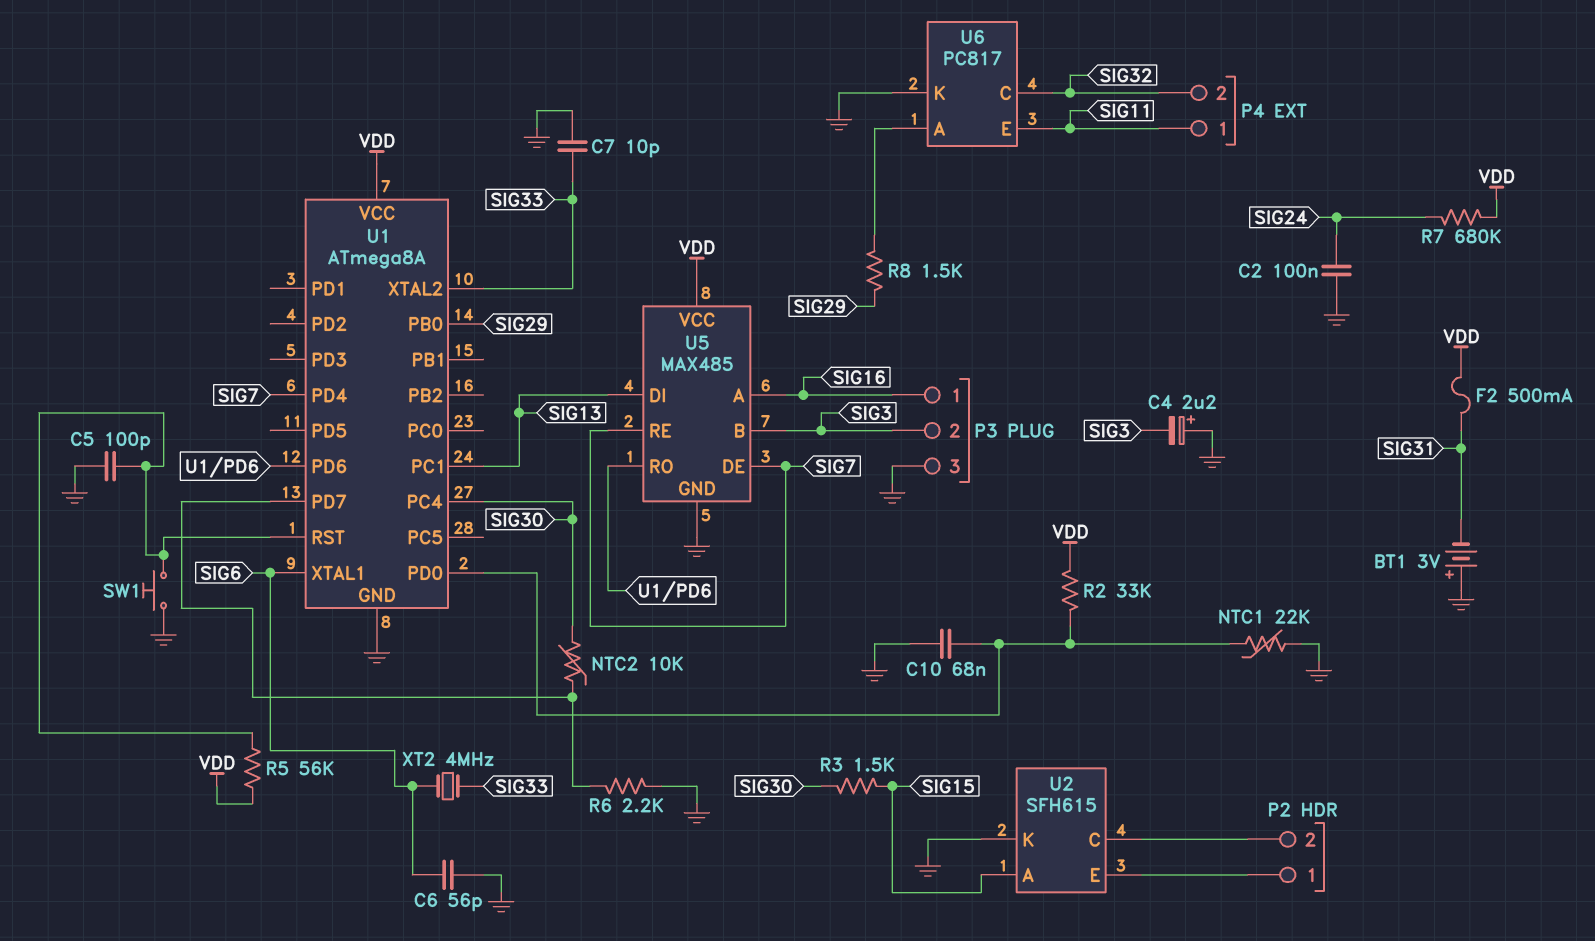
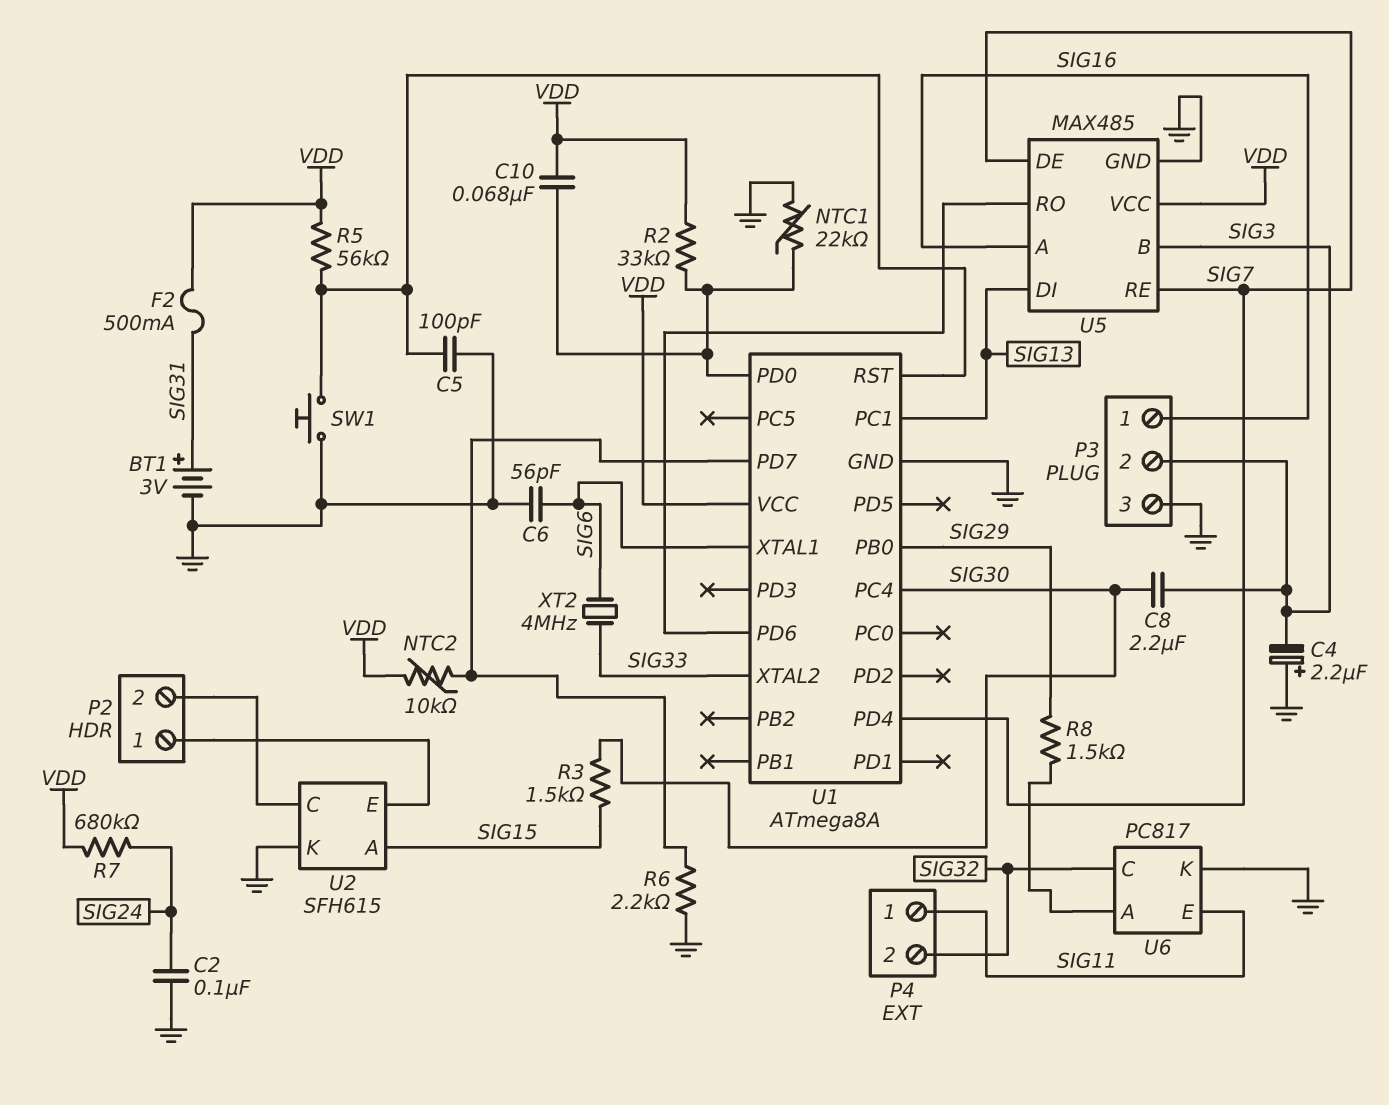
BT1: 3V (plus GND, minus SIG31) -> 3V (plus SIG31, minus GND)
C7: 10pF (GND, SIG33) -> none
C8: none -> 2.2uF (SIG3, SIG30)
C10: 68nF (GND, U1/PD0) -> 68nF (U1/PD0, VDD)
NTC2: 10k (SIG30, U1/PD7) -> 10k (U1/PD7, VDD)

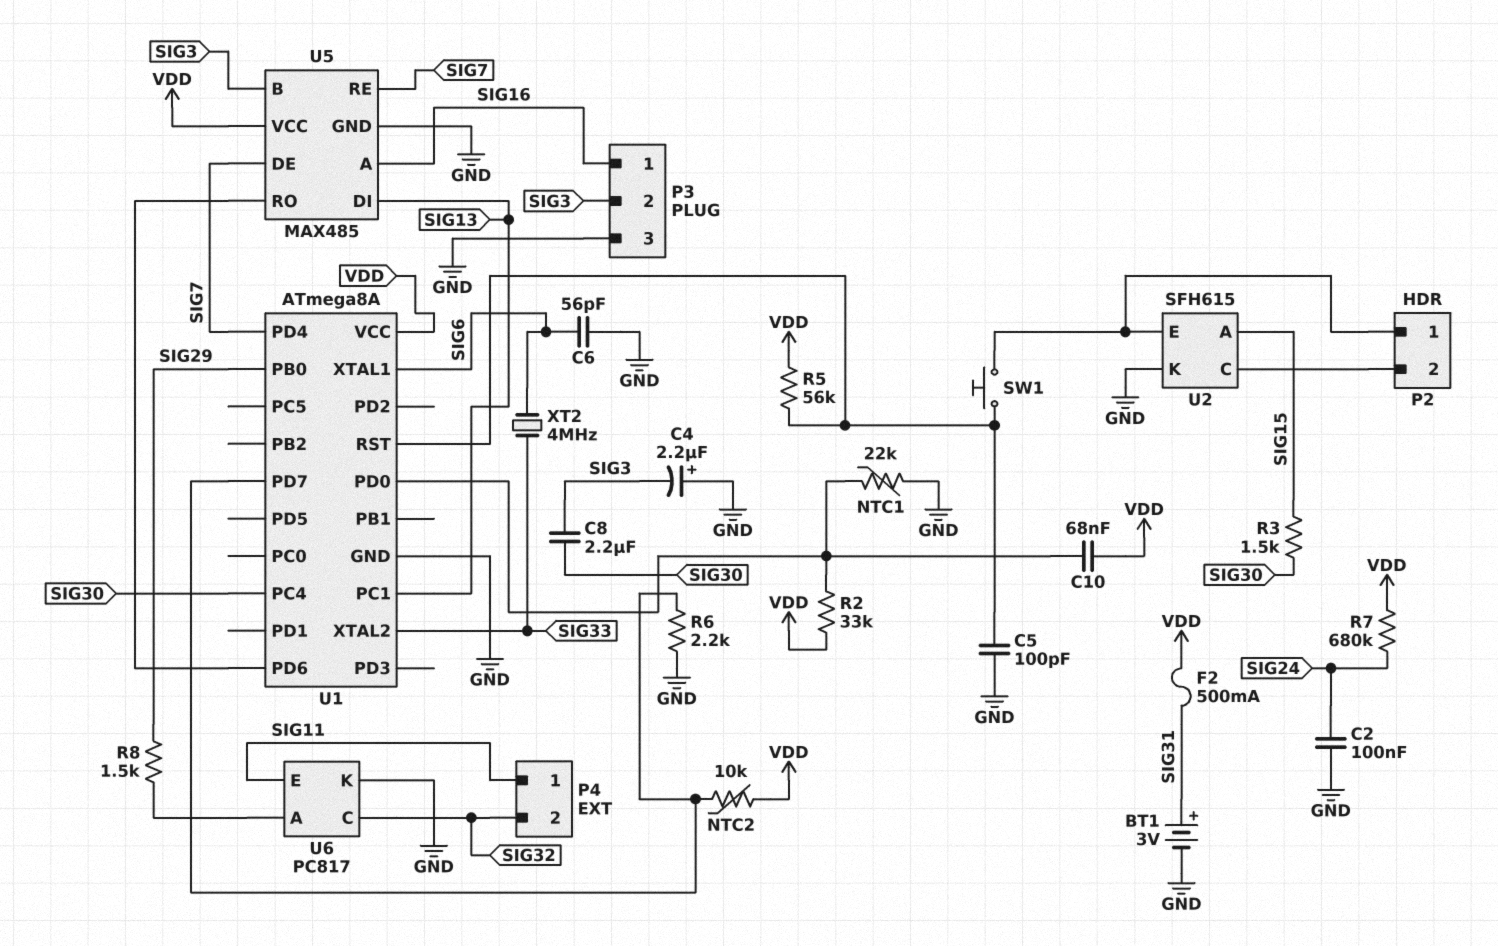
SW1: button (GND, U1/RST) -> button (P2/1, U1/RST)

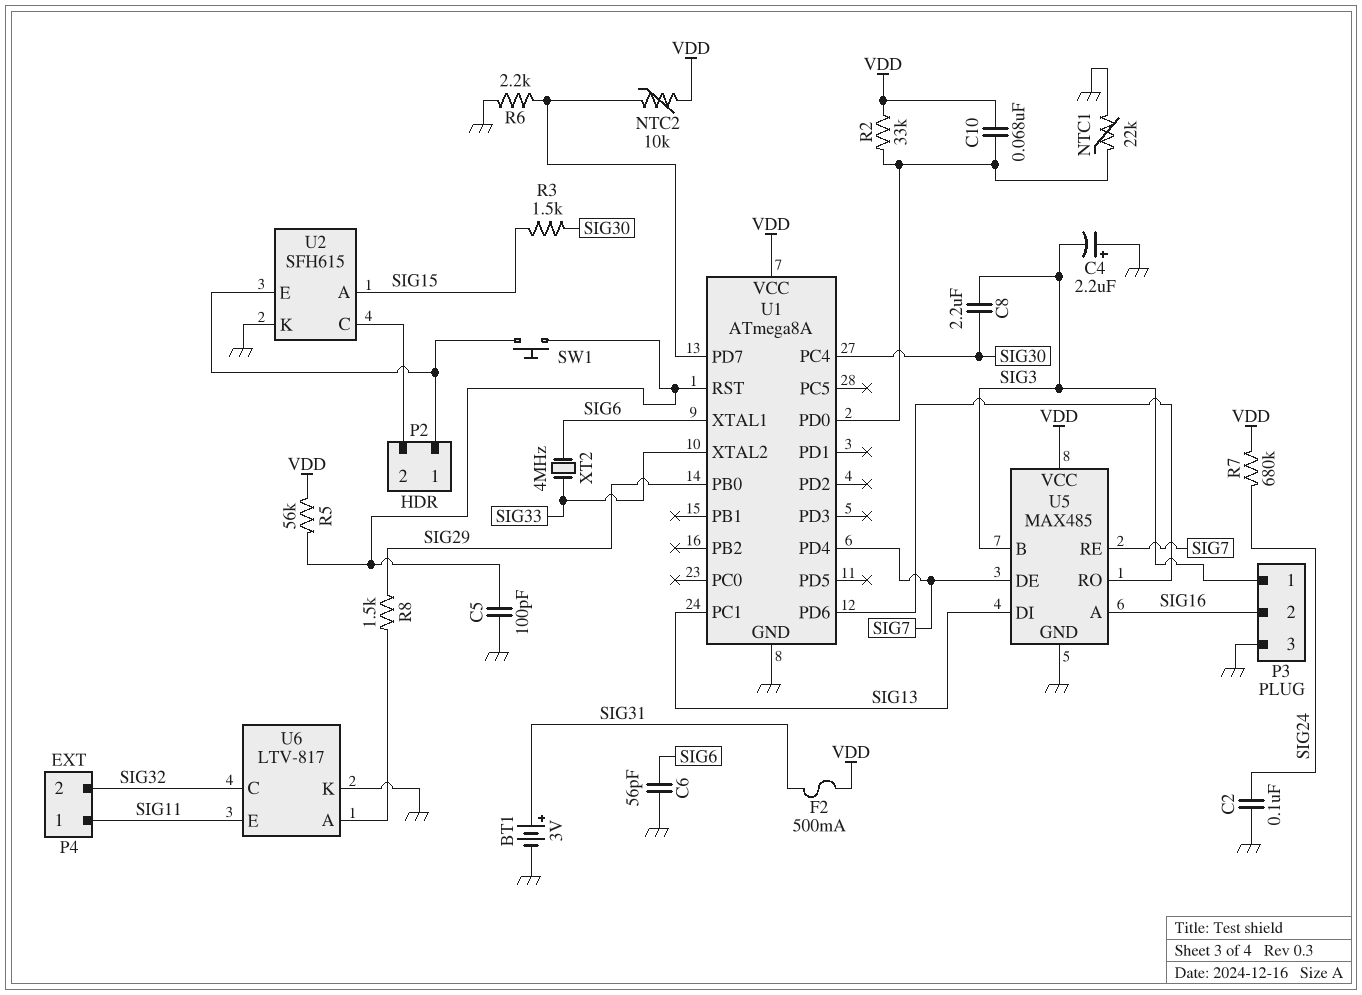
P3 pin 1: SIG16 -> SIG3
P3 pin 2: SIG3 -> SIG16
U6: PC817 -> LTV-817

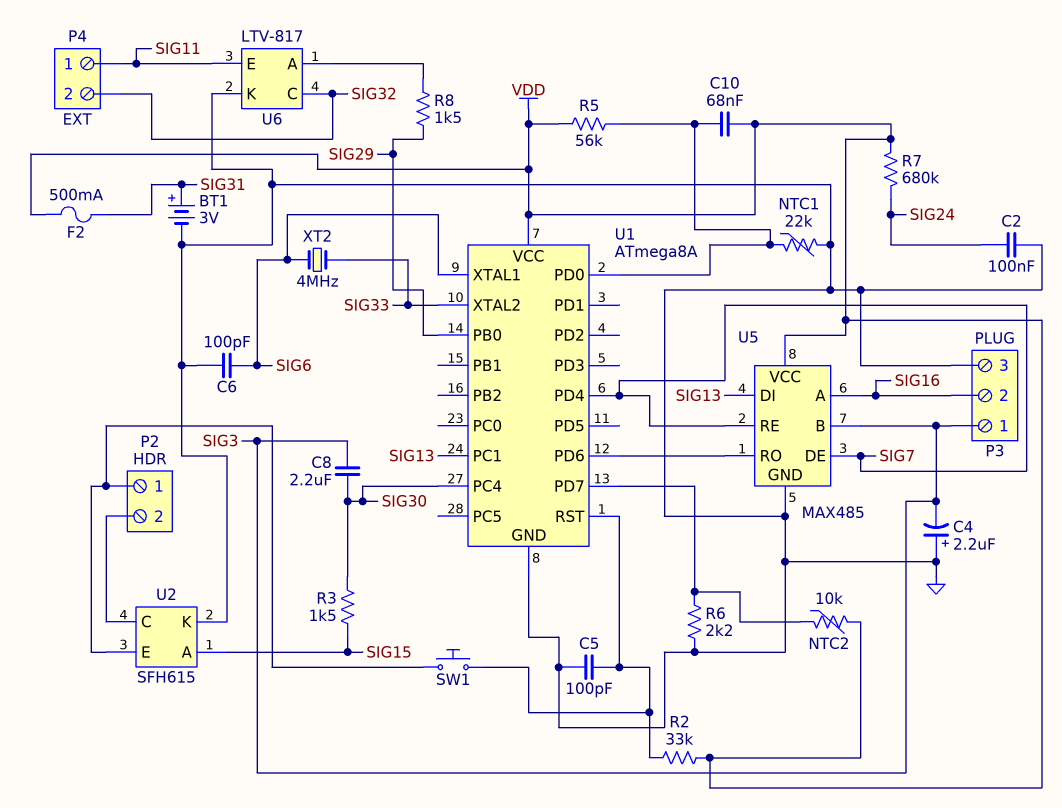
C6: 56pF (GND, SIG6) -> 100pF (GND, SIG6)
R2: 33k (U1/PD0, VDD) -> 33k (U1/RST, VDD)
R5: 56k (U1/RST, VDD) -> 56k (U1/PD0, VDD)

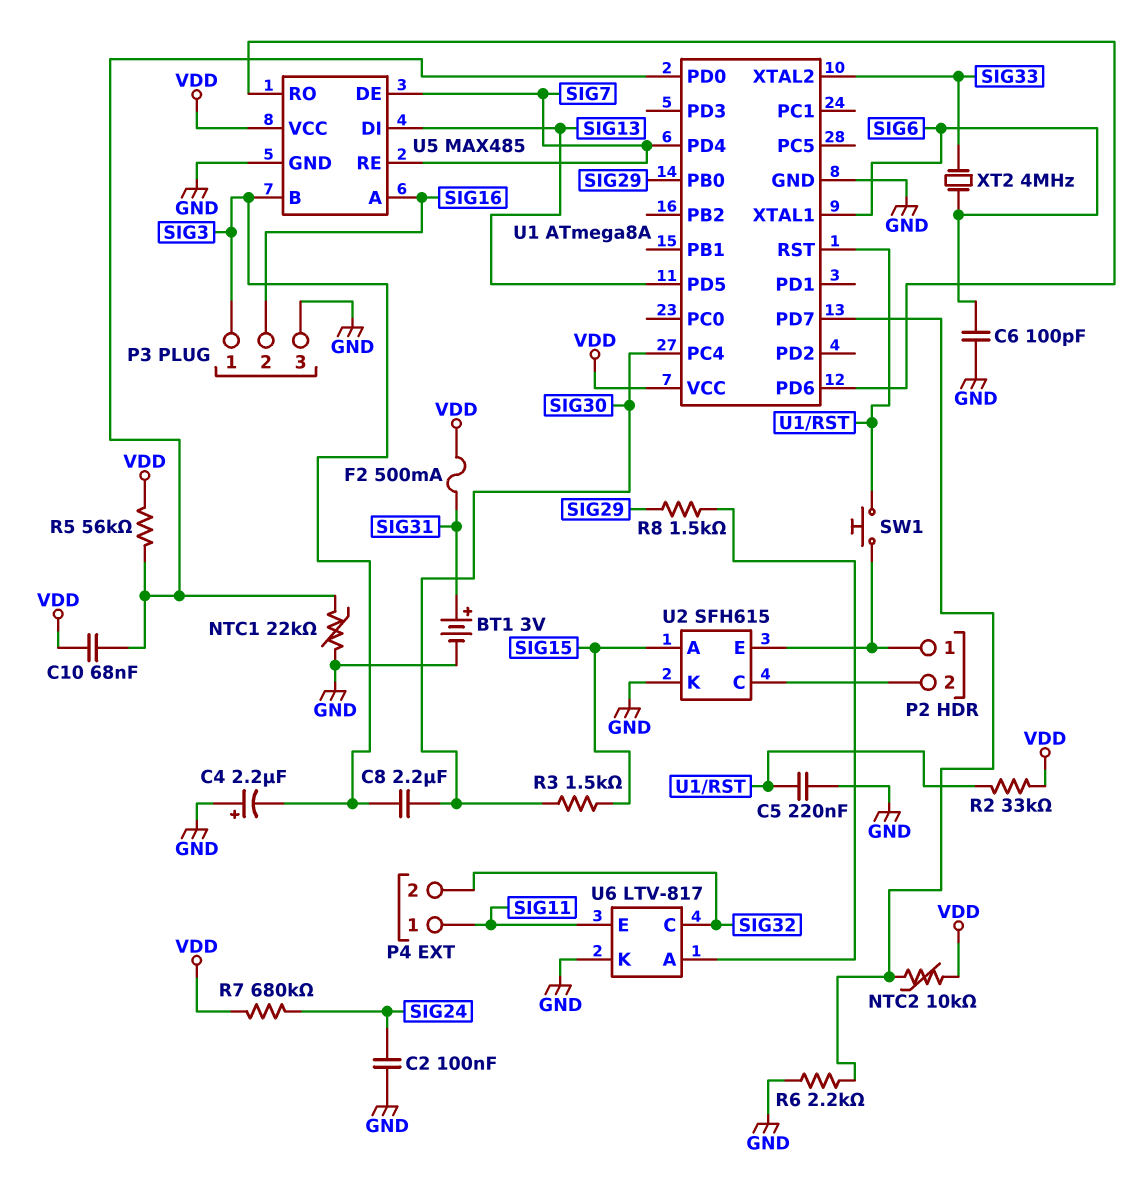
C5: 100pF (GND, U1/RST) -> 220nF (GND, U1/RST)
U1 pin PC1: SIG13 -> none
U1 pin PD5: none -> SIG13

